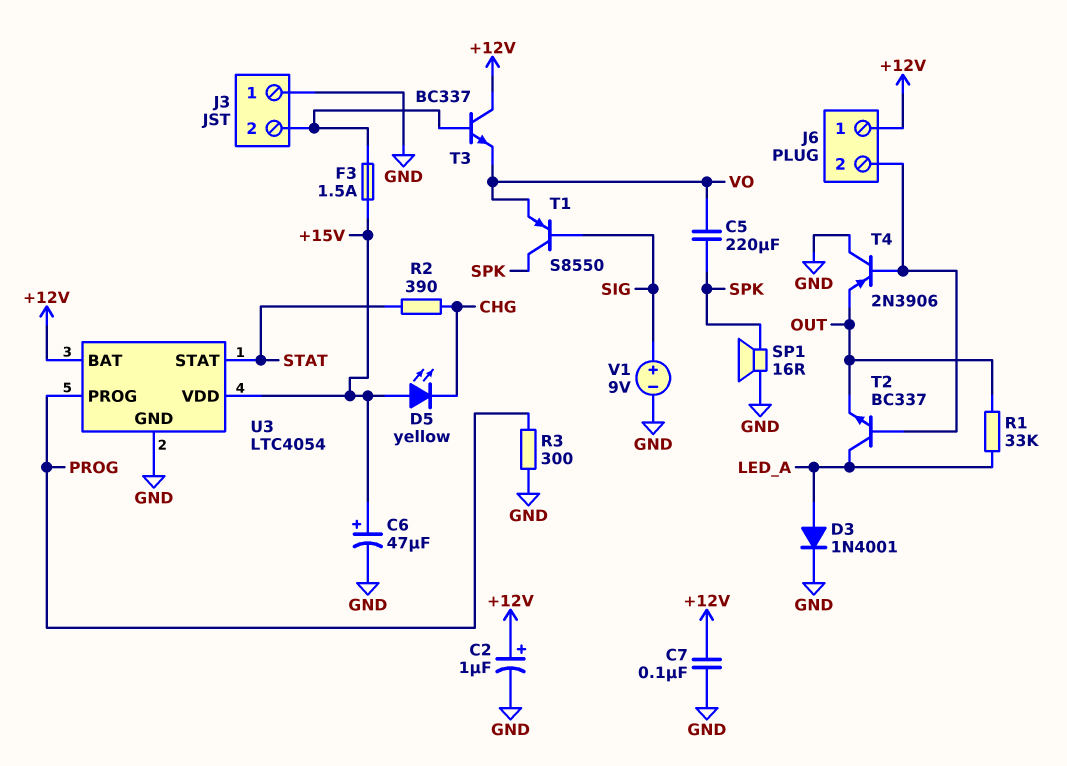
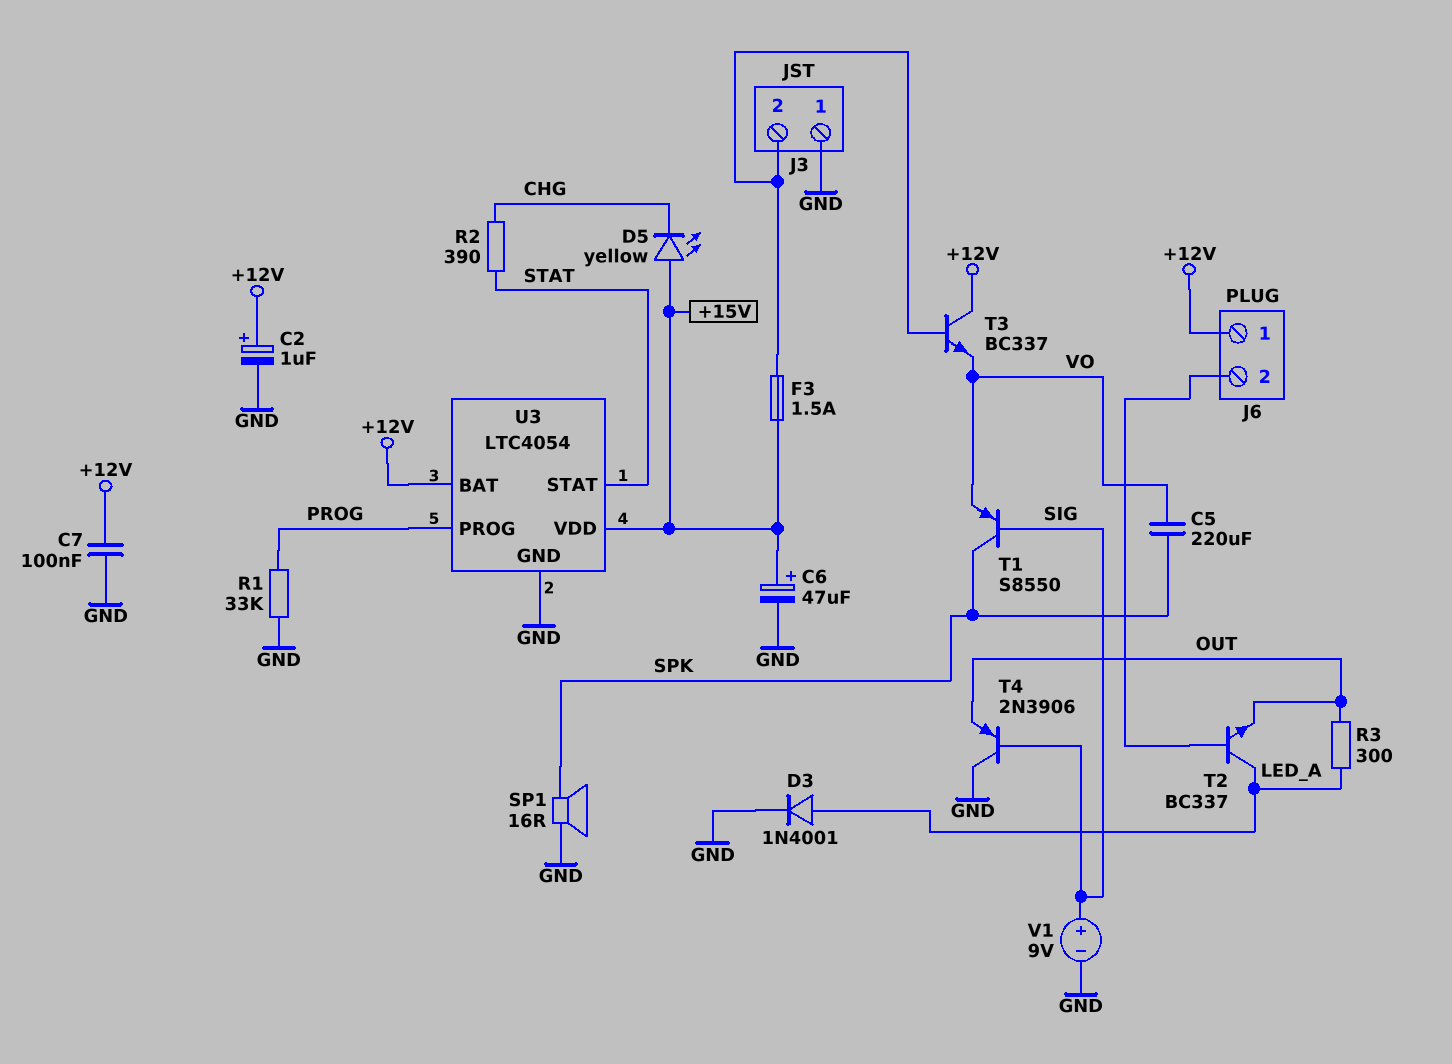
R1: 33k (LED_A, OUT) -> 33k (GND, PROG)
R3: 300 (GND, PROG) -> 300 (LED_A, OUT)
T4: PNP 2N3906 (B J6/2, C GND, E OUT) -> PNP 2N3906 (B SIG, C GND, E OUT)

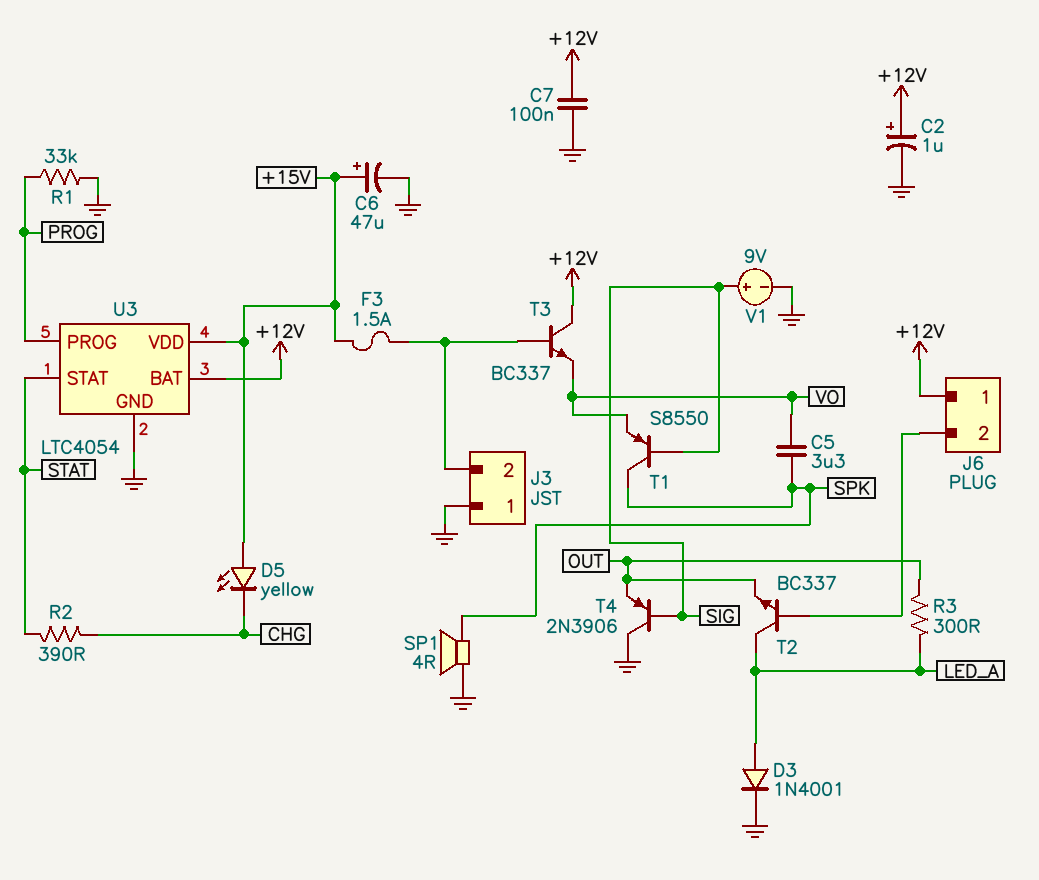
C5: 220uF (SPK, VO) -> 3.3uF (SPK, VO)
SP1: speaker 16R (GND, SPK) -> speaker 4R (GND, SPK)

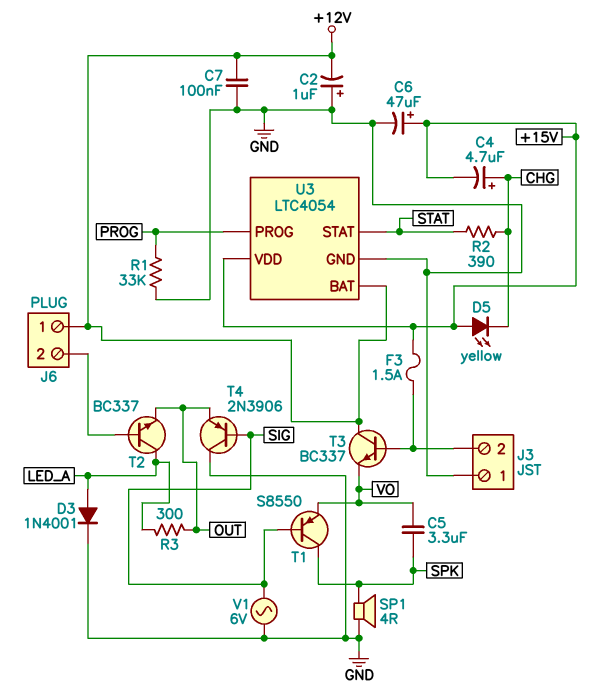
C2: 1uF (plus +12V, minus GND) -> 1uF (plus GND, minus +12V)
C4: none -> 4.7uF (plus CHG, minus +15V)
V1: 9V (plus SIG, minus GND) -> AC 6V (GND, SIG)

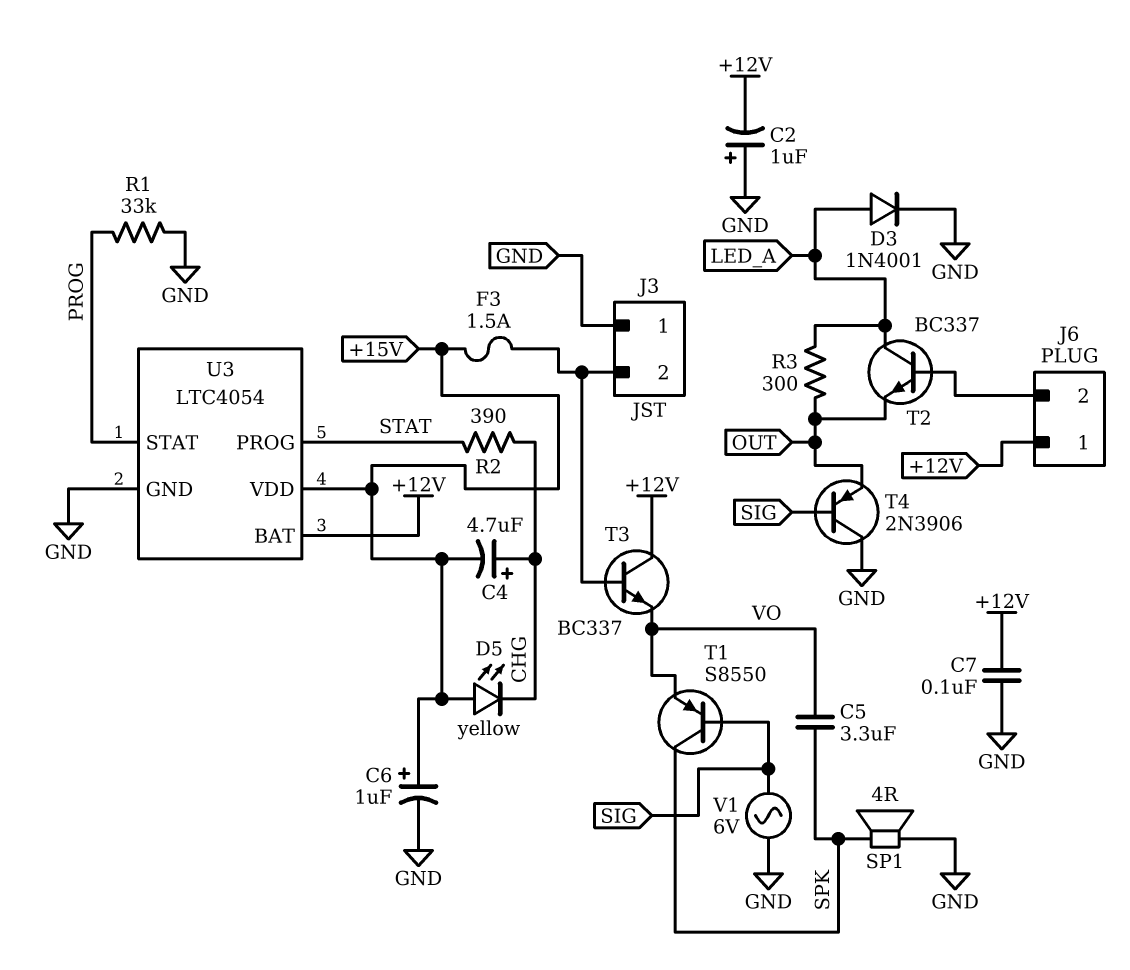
C6: 47uF (plus +15V, minus GND) -> 1uF (plus +15V, minus GND)
U3 pin PROG: PROG -> STAT
U3 pin STAT: STAT -> PROG

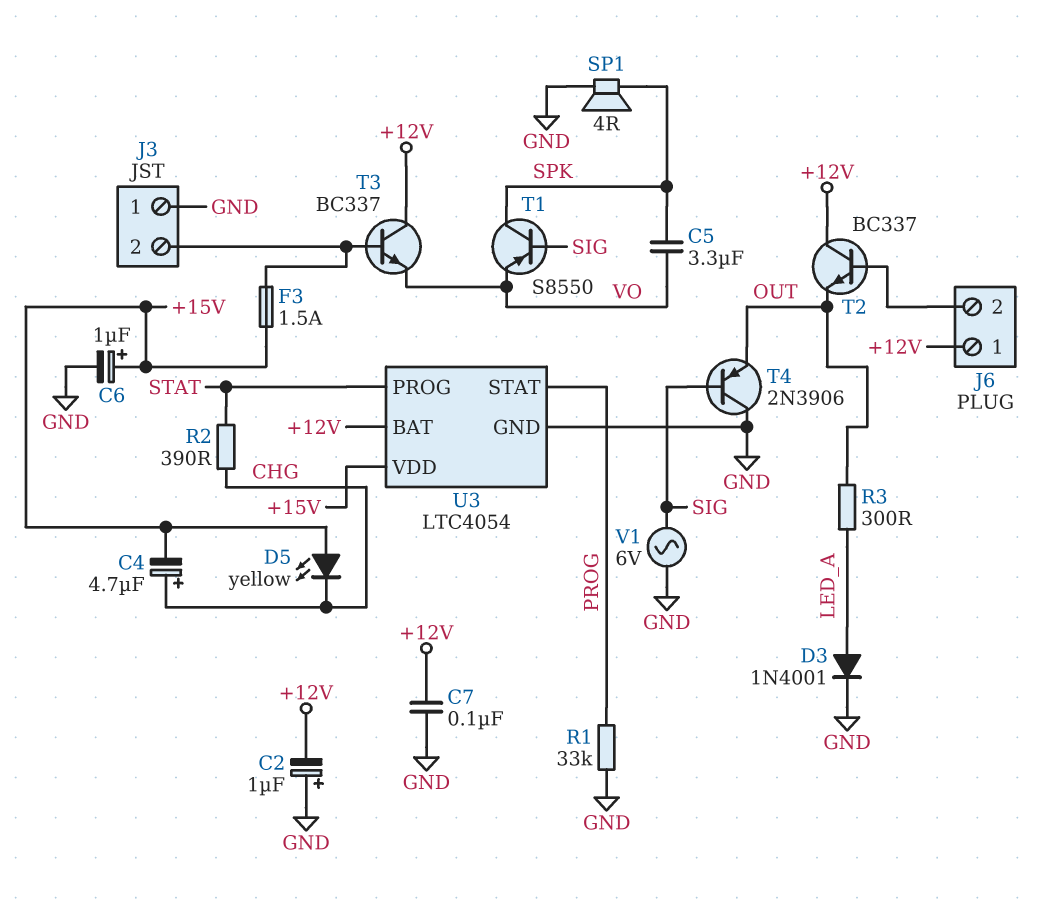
T2: NPN BC337 (B J6/2, C LED_A, E OUT) -> NPN BC337 (B J6/2, C +12V, E OUT)

